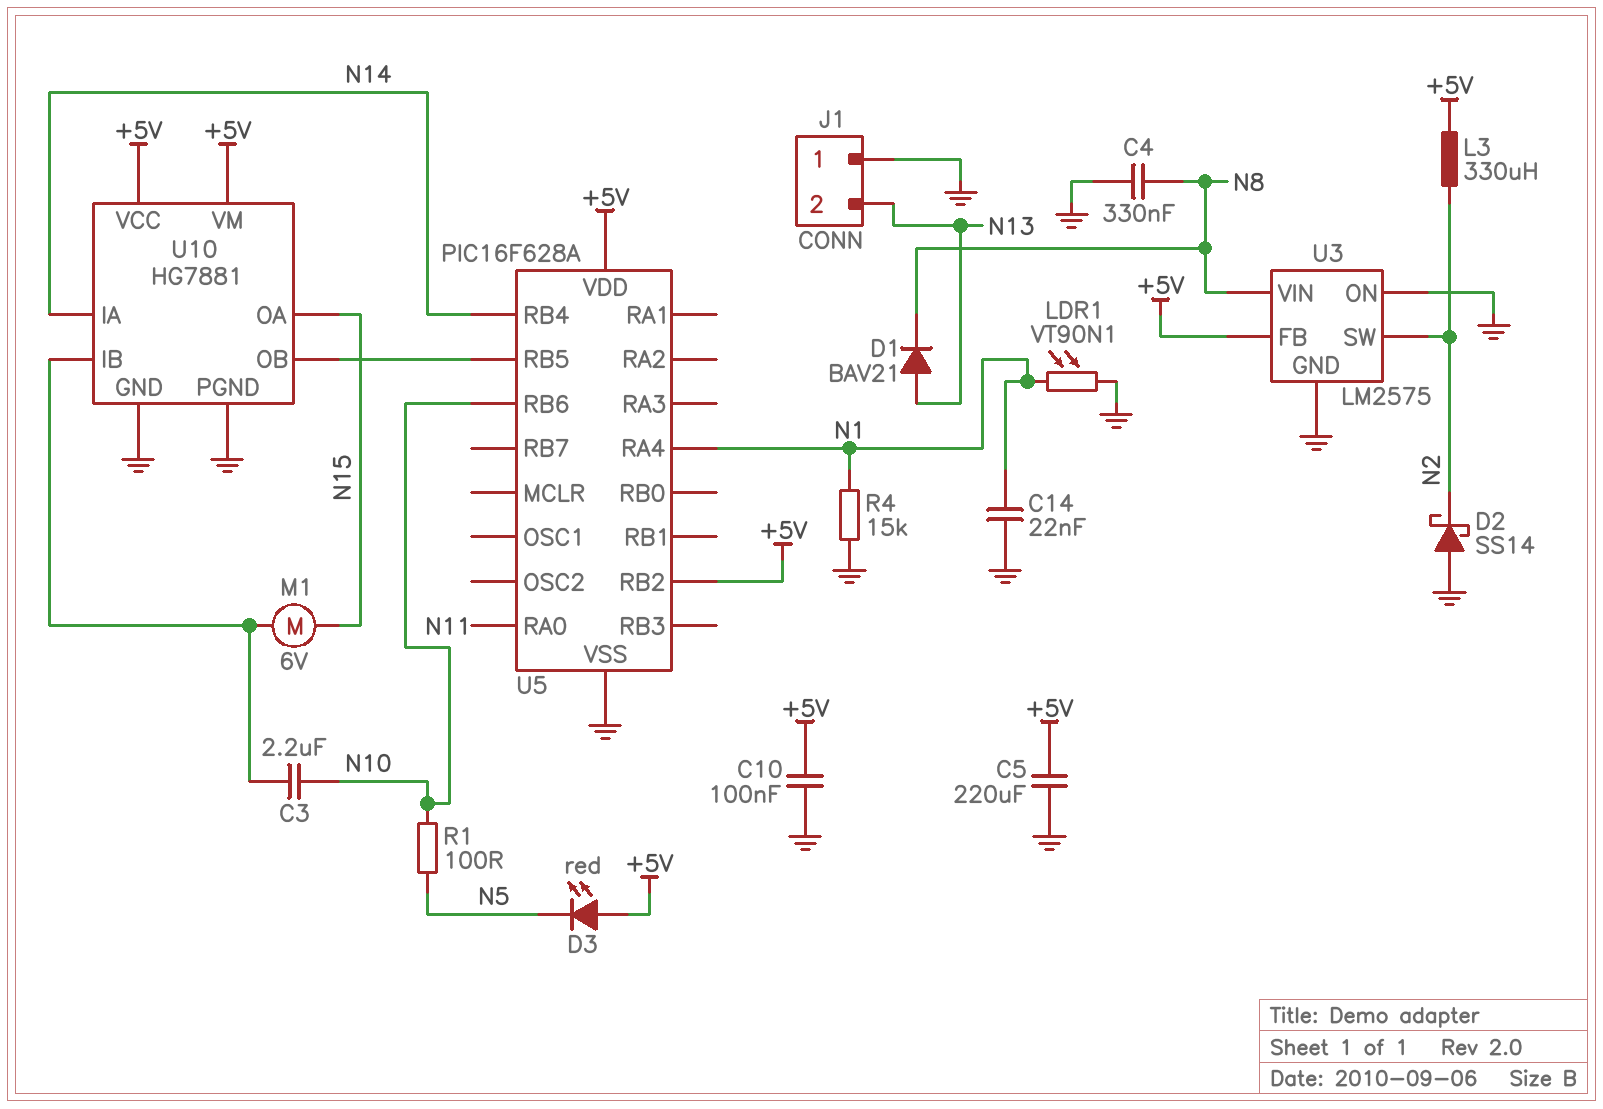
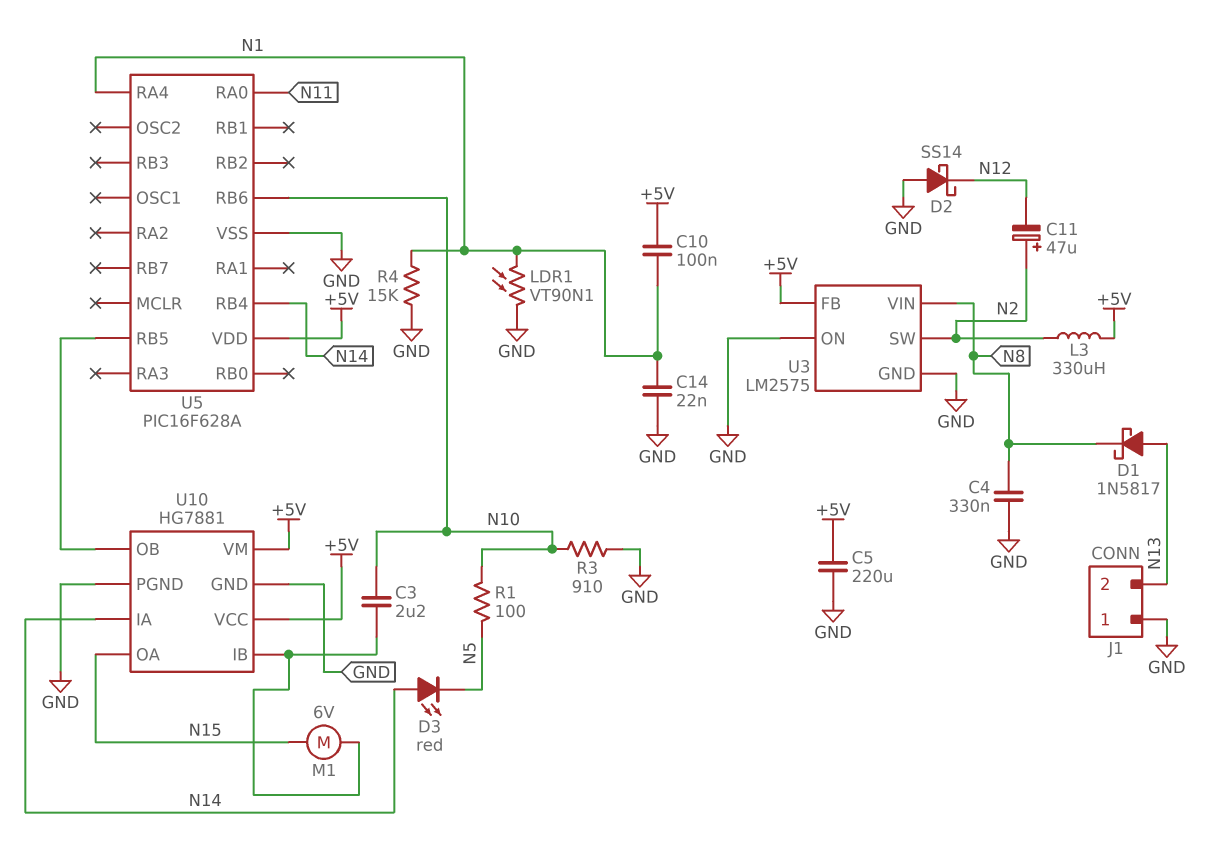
C10: 100nF (+5V, GND) -> 100nF (+5V, N1)
C11: none -> 47uF (plus N2, minus N12)
D1: diode BAV21 (A N13, K N8) -> schottky 1N5817 (A N13, K N8)
D2: schottky SS14 (A GND, K N2) -> schottky SS14 (A GND, K N12)
D3: LED red (A +5V, K N5) -> LED red (A N14, K N5)
R3: none -> 910 (GND, N10)
U5 pin RB2: +5V -> none

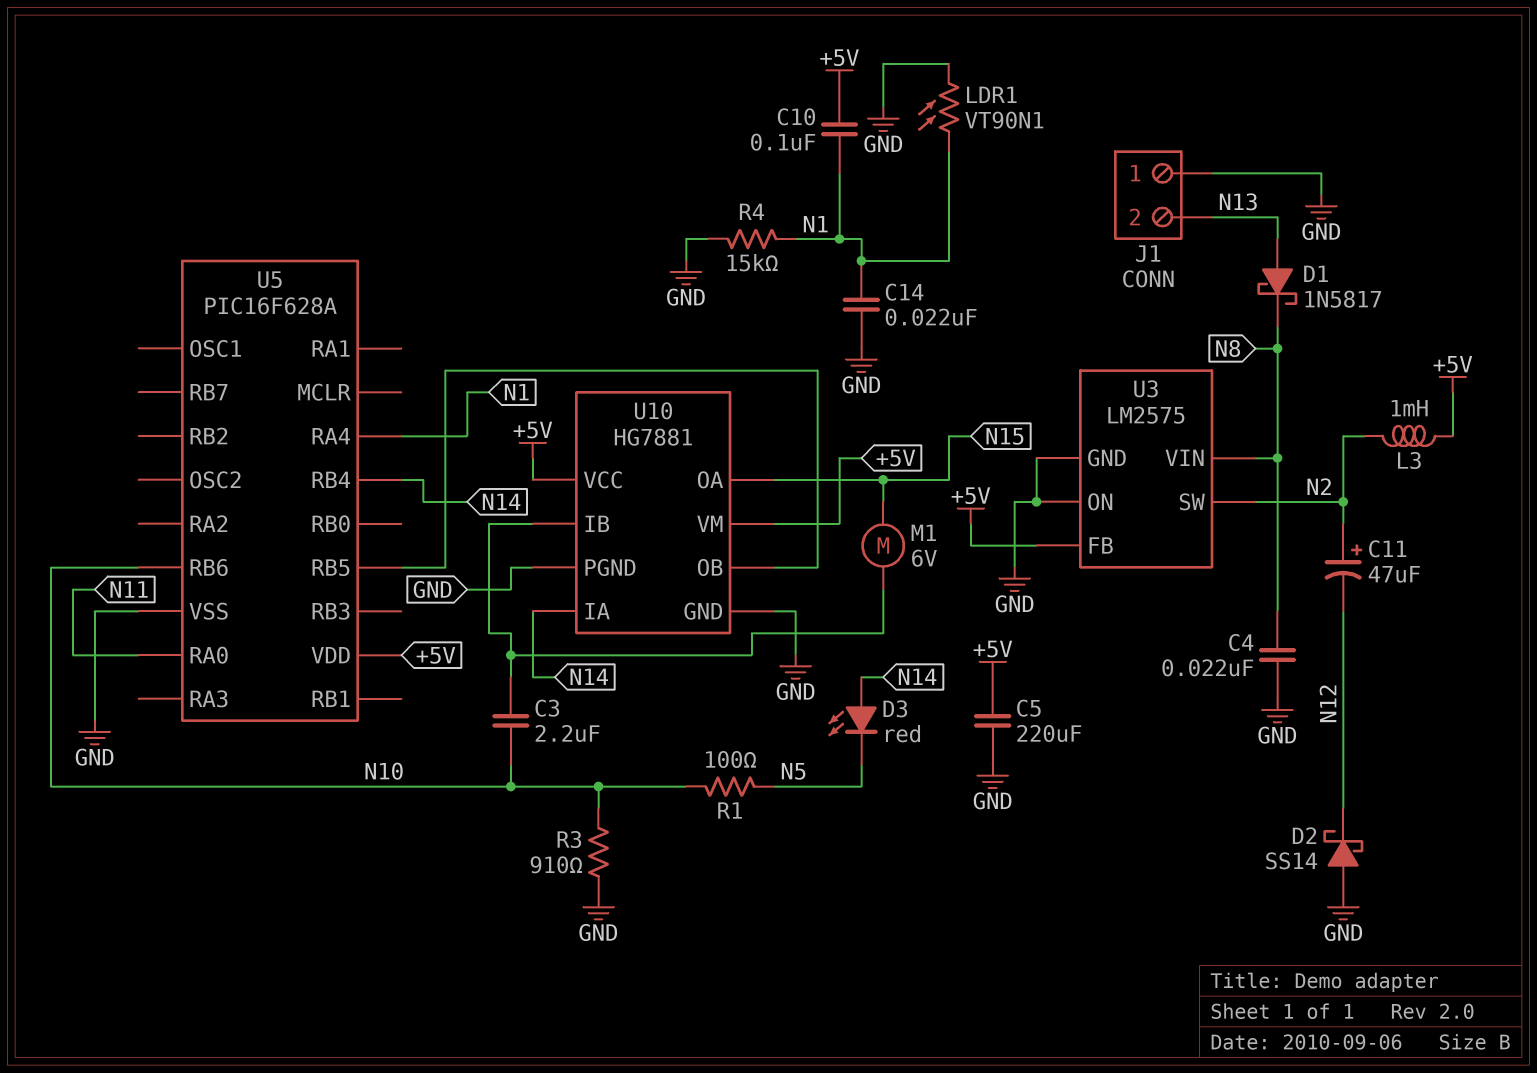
C4: 330nF (GND, N8) -> 22nF (GND, N8)
L3: 330uH (+5V, N2) -> 1mH (+5V, N2)

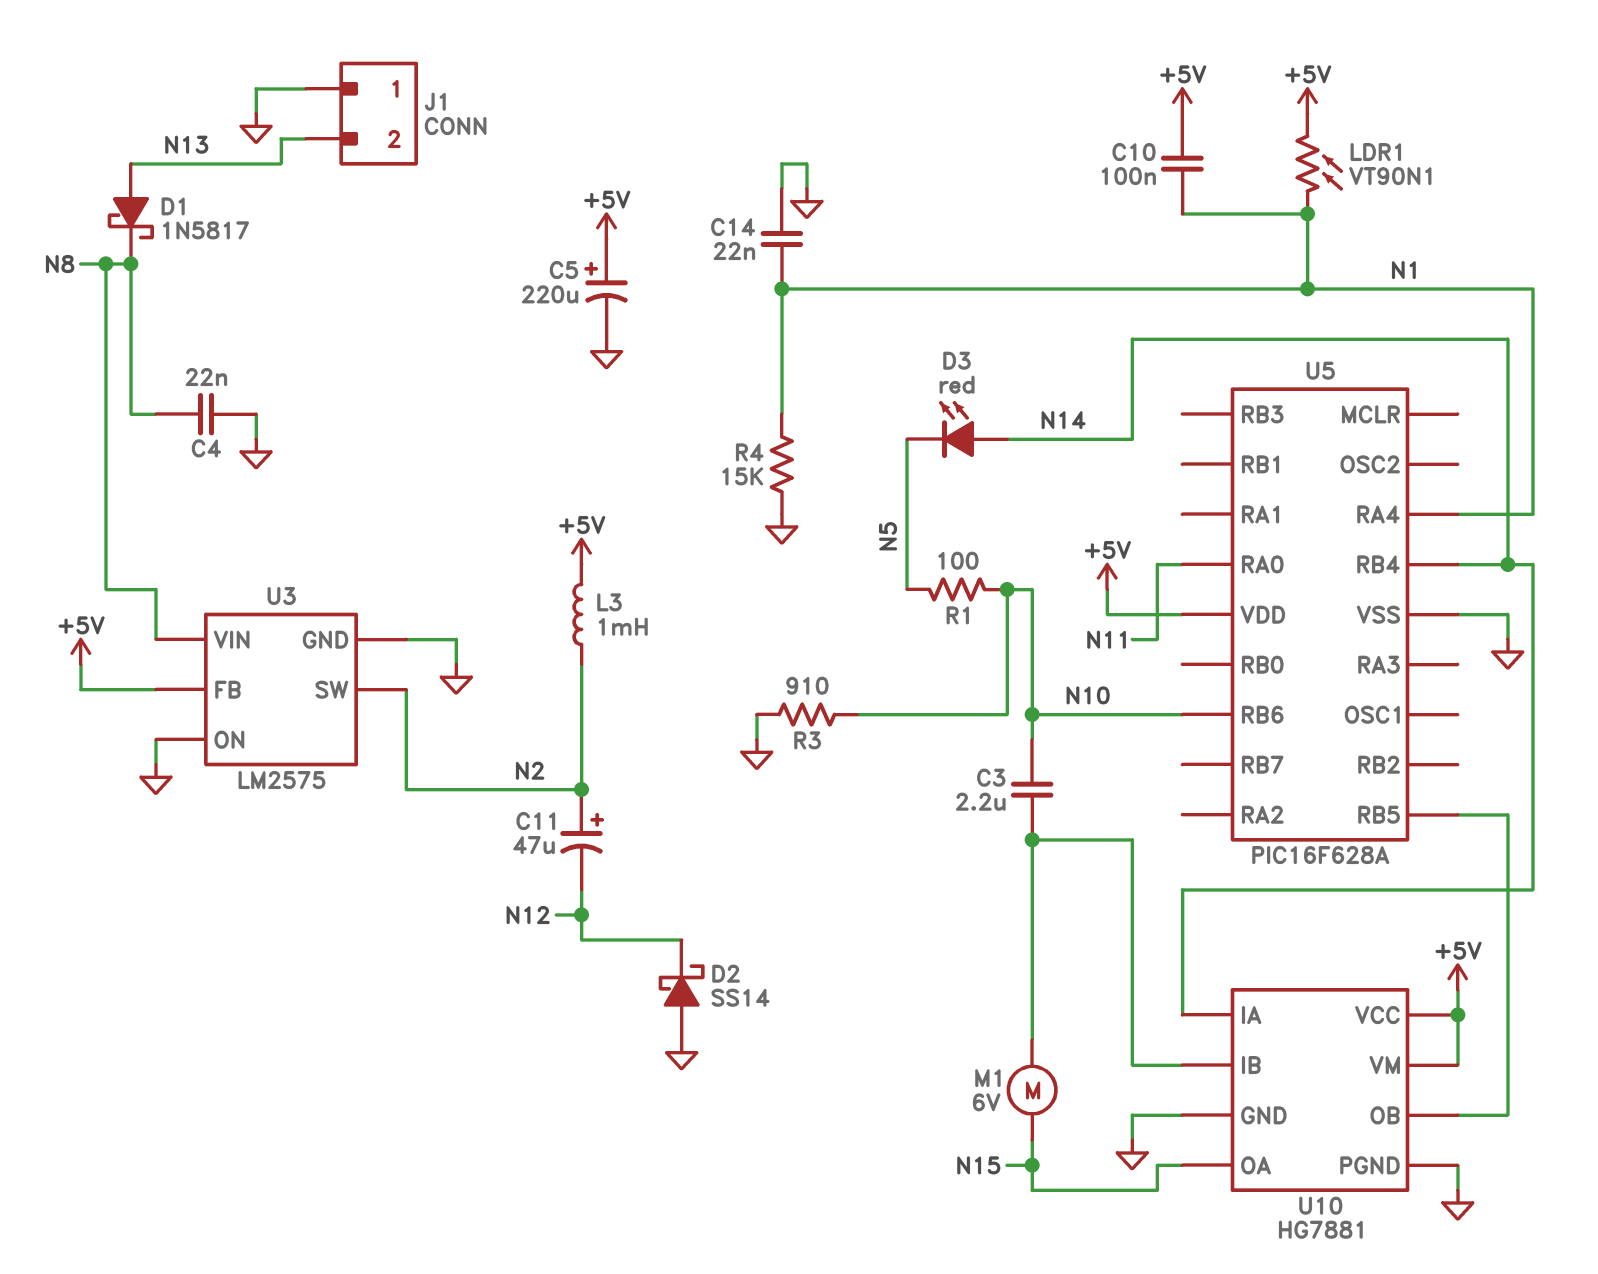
C5: 220uF (+5V, GND) -> 220uF (plus +5V, minus GND)
LDR1: VT90N1 (GND, N1) -> VT90N1 (+5V, N1)

